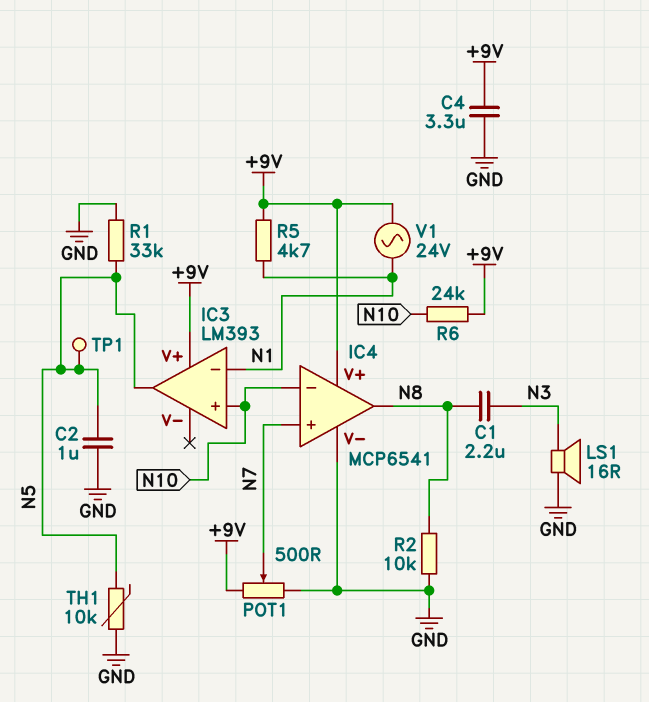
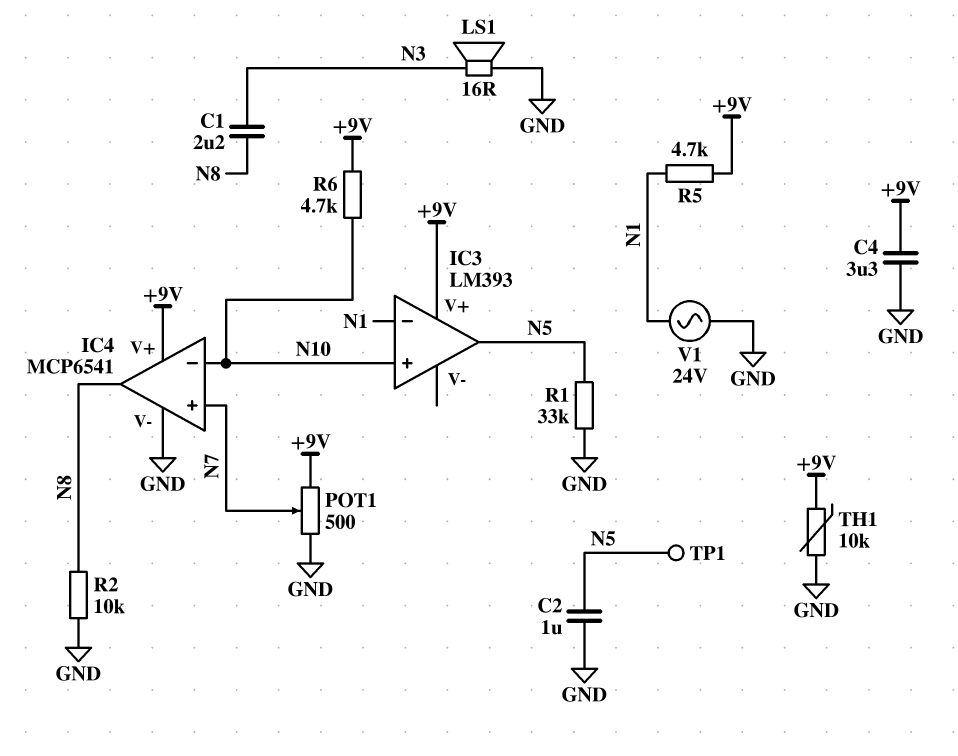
R6: 24k (+9V, N10) -> 4.7k (+9V, N10)
TH1: 10k (GND, N5) -> 10k (+9V, GND)
V1: AC 24V (+9V, N1) -> AC 24V (GND, N1)

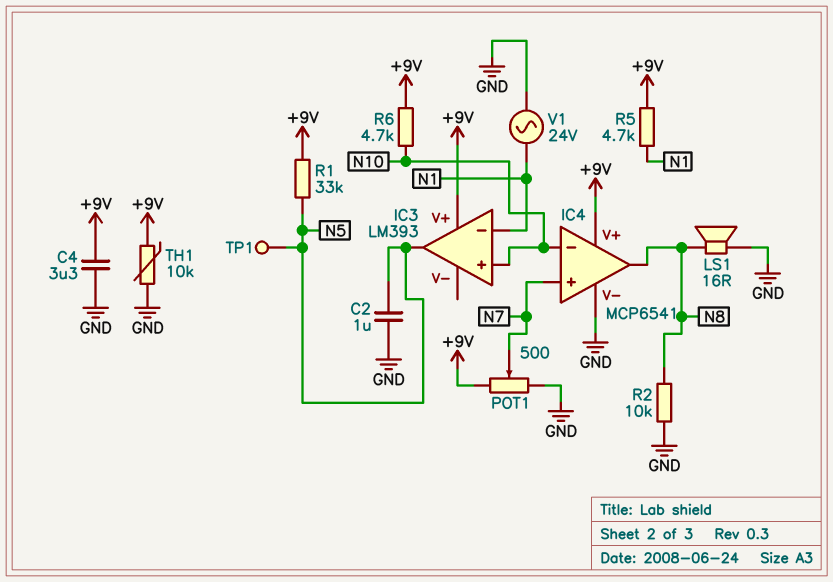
C1: 2.2uF (N3, N8) -> none
LS1: speaker 16R (GND, N3) -> speaker 16R (GND, N8)
R1: 33k (GND, N5) -> 33k (+9V, N5)

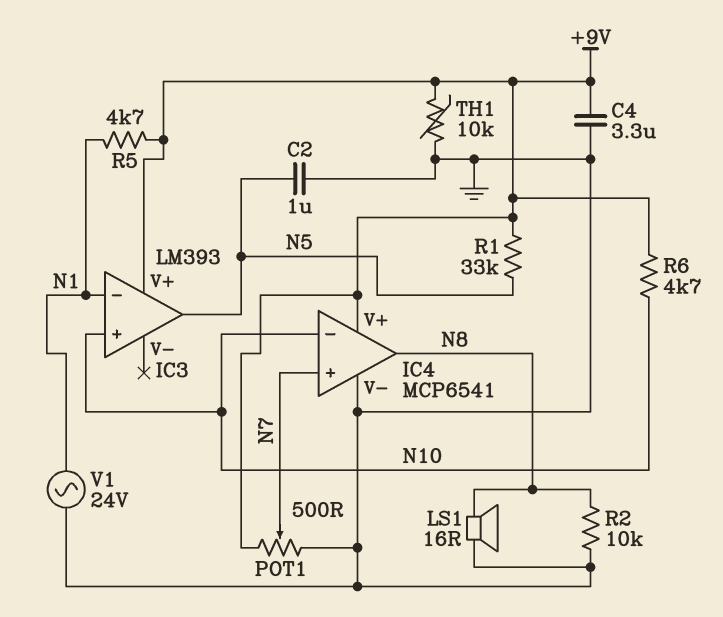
TP1: test point (N5) -> none

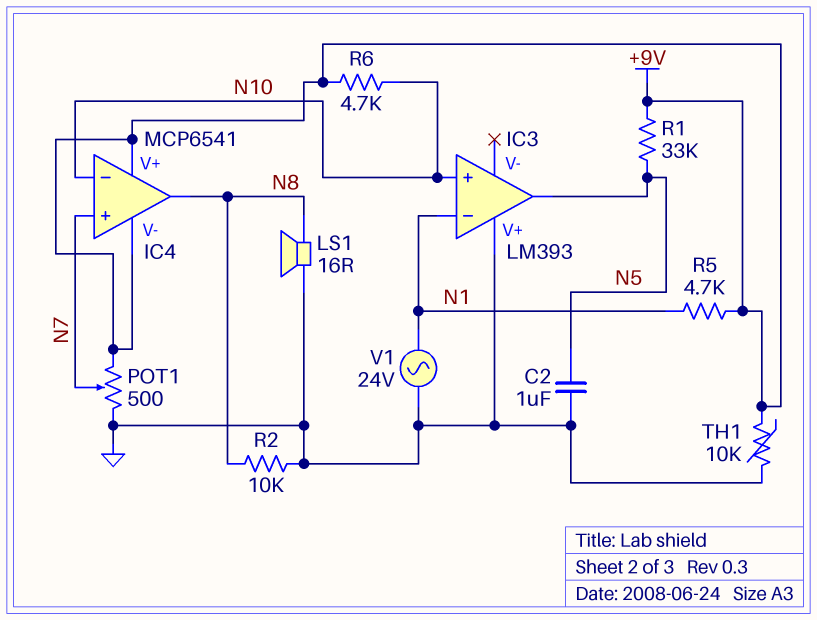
C4: 3.3uF (+9V, GND) -> none
IC3 pin V+: +9V -> GND
IC4 pin V-: GND -> +9V

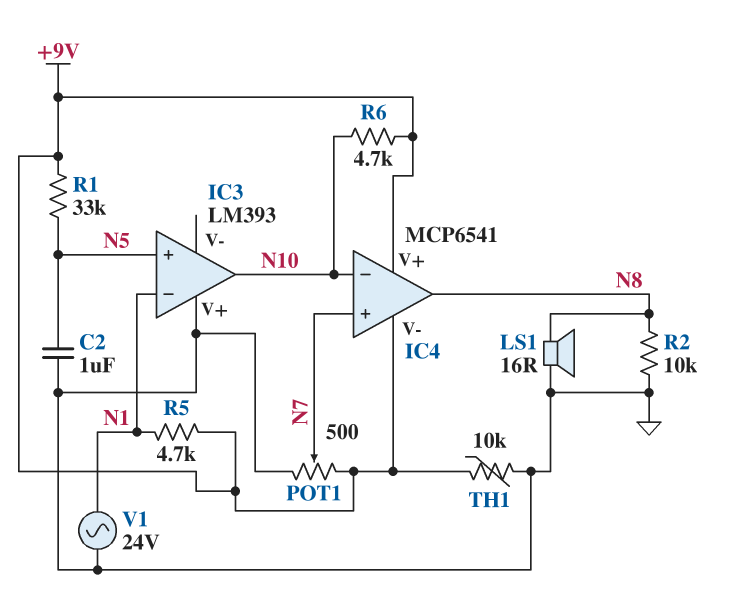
IC3 pin in+: N10 -> N5
IC3 pin out: N5 -> N10

